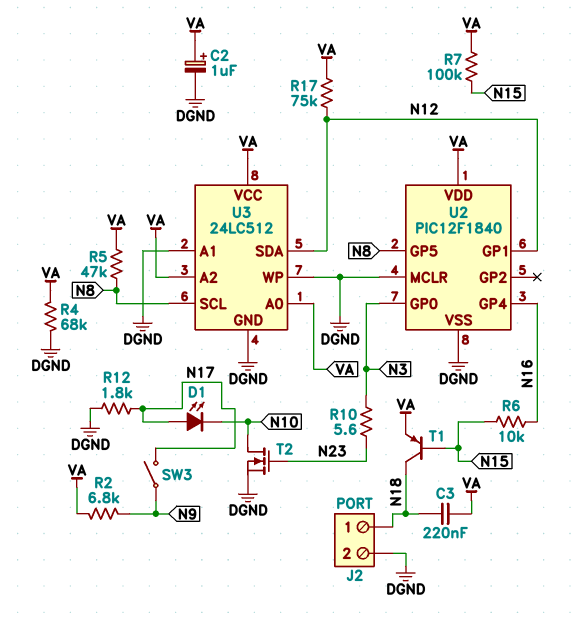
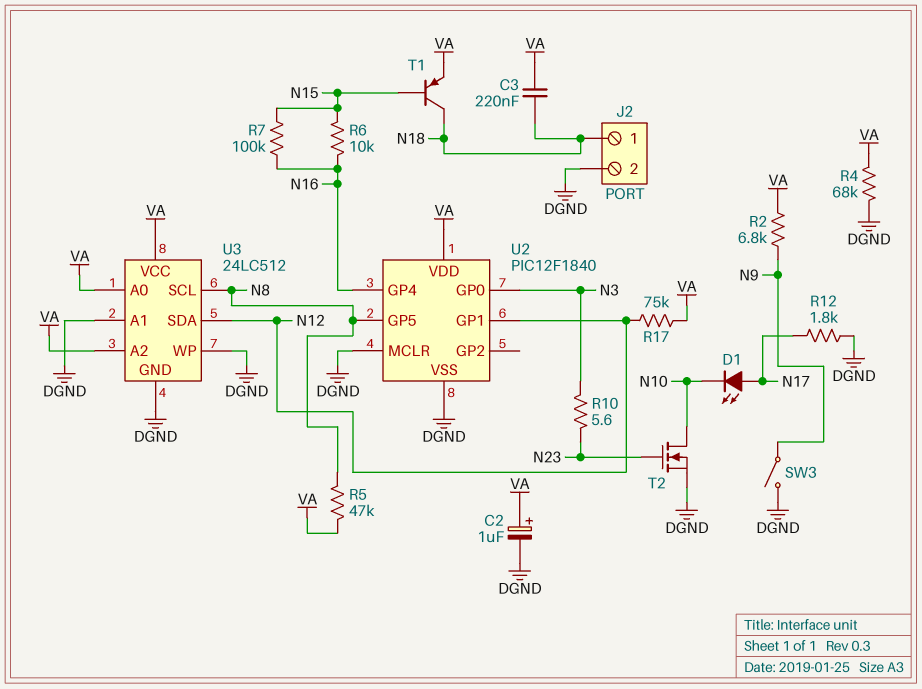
R7: 100k (N15, VA) -> 100k (N15, N16)
SW3: switch (N9, N17) -> switch (DGND, N9)

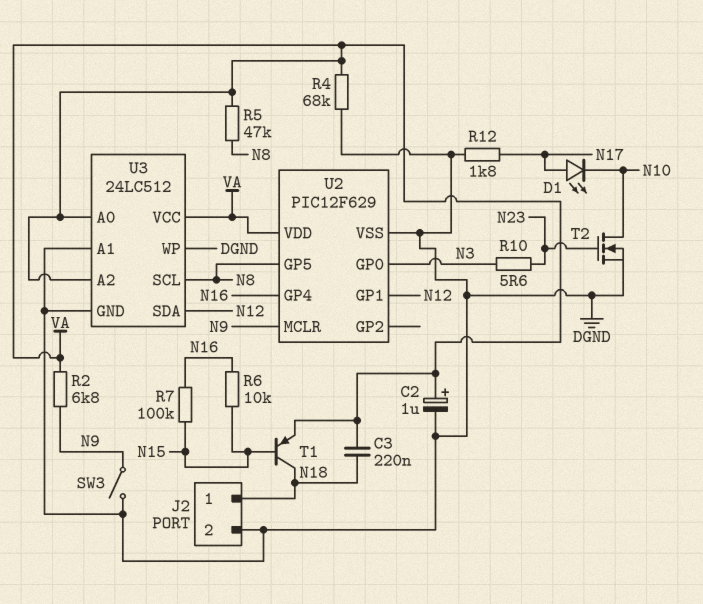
R17: 75k (N12, VA) -> none
U2: PIC12F1840 -> PIC12F629
U2 pin MCLR: DGND -> N9

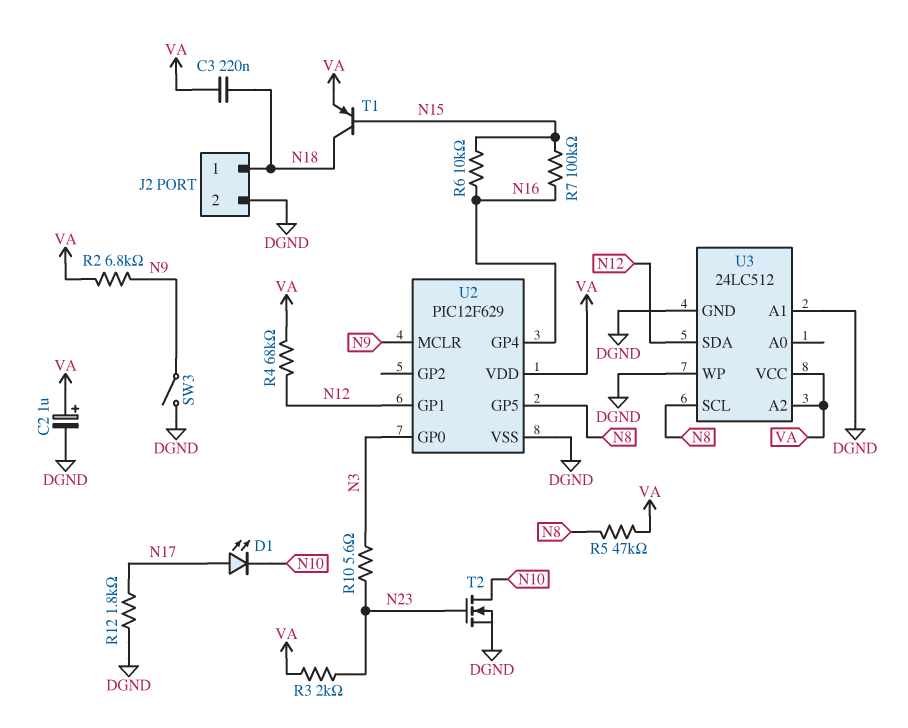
R3: none -> 2k (N23, VA)
R4: 68k (DGND, VA) -> 68k (N12, VA)
U3 pin A0: VA -> none

